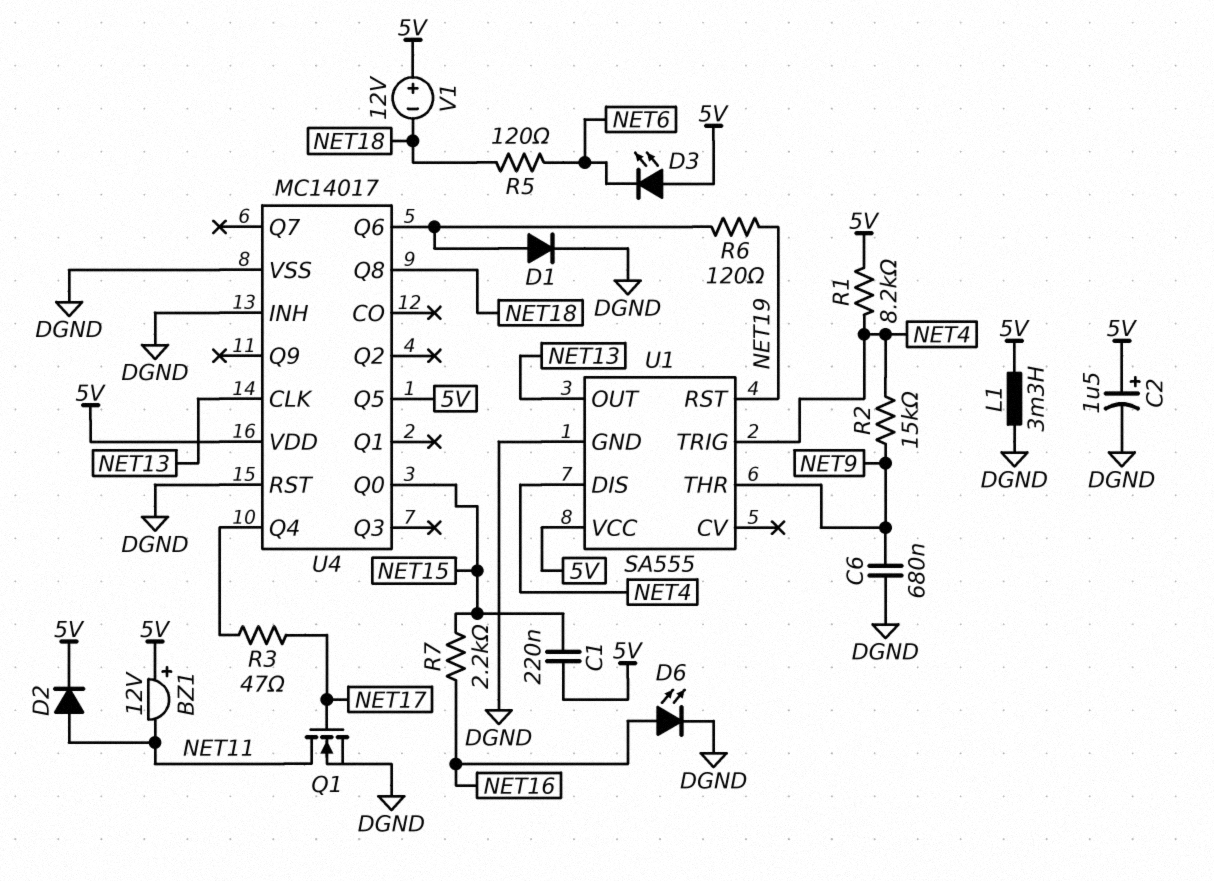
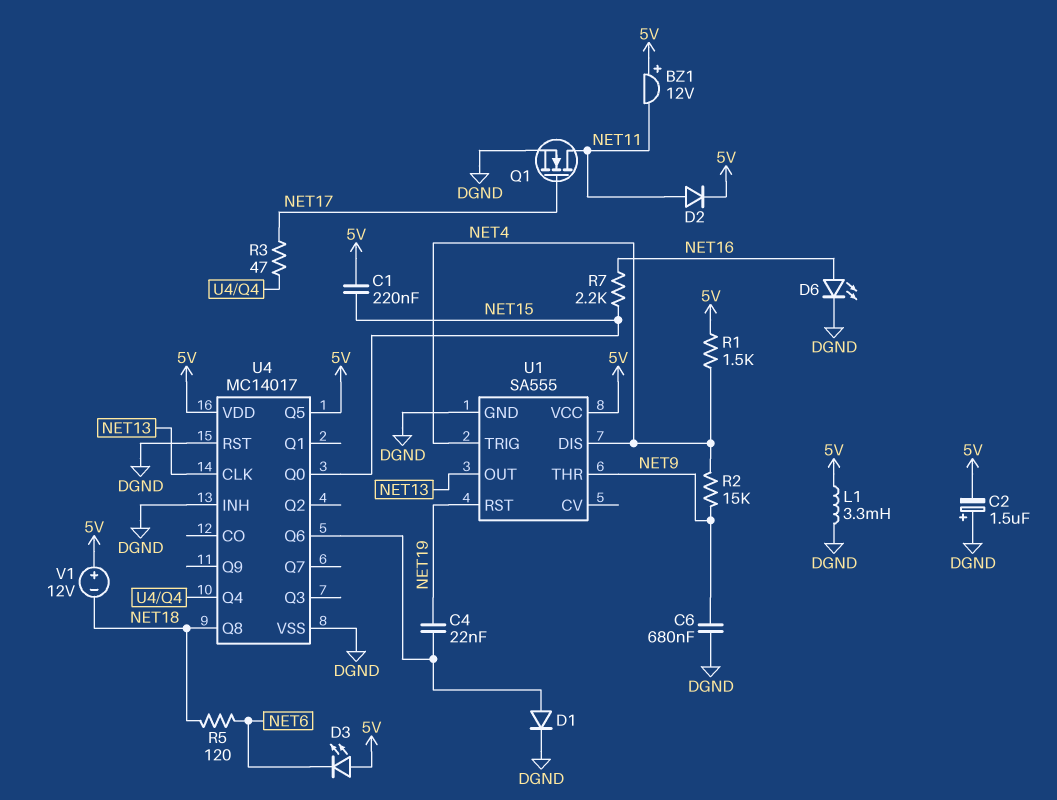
C2: 1.5uF (plus 5V, minus DGND) -> 1.5uF (plus DGND, minus 5V)
C4: none -> 22nF (NET19, U4/Q6)
R1: 8.2k (5V, NET4) -> 1.5k (5V, NET4)
R6: 120 (NET19, U4/Q6) -> none

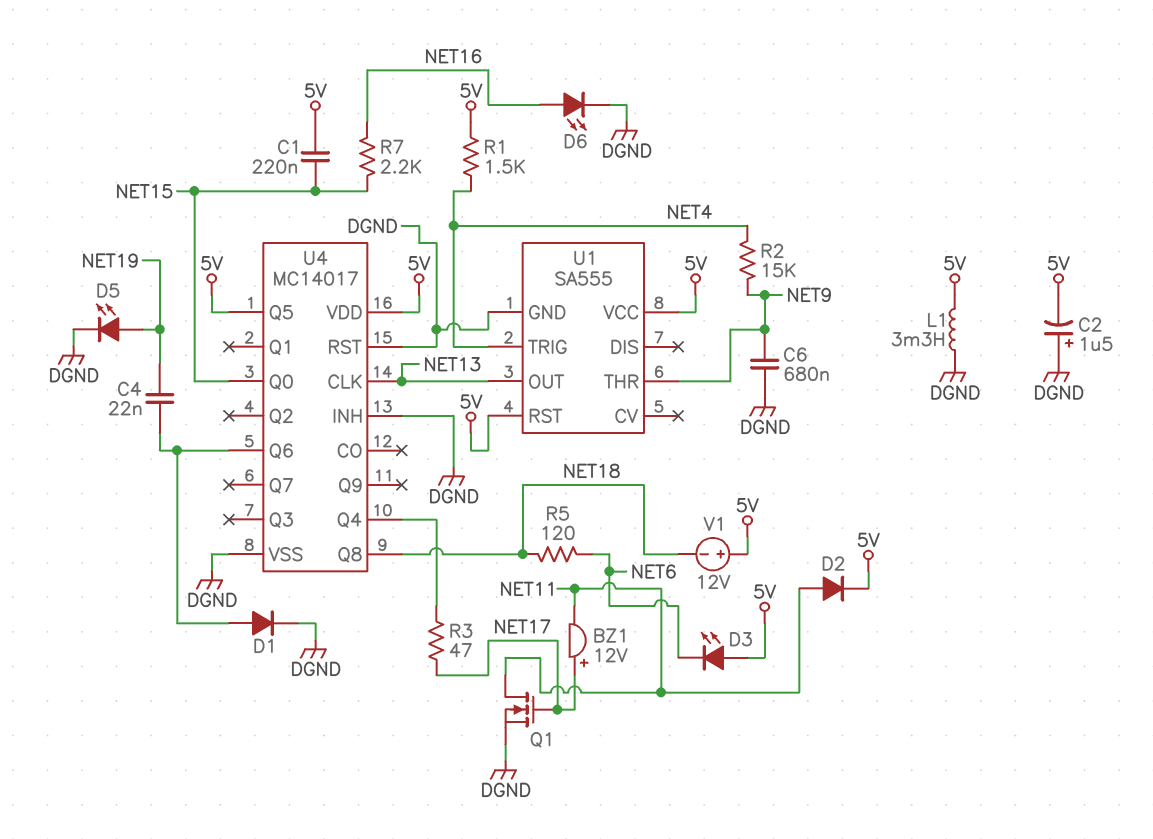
BZ1: buzzer 12V (plus 5V, minus NET11) -> buzzer 12V (plus NET17, minus NET11)
D5: none -> LED (A NET19, K DGND)
U1 pin DIS: NET4 -> none
U1 pin RST: NET19 -> 5V

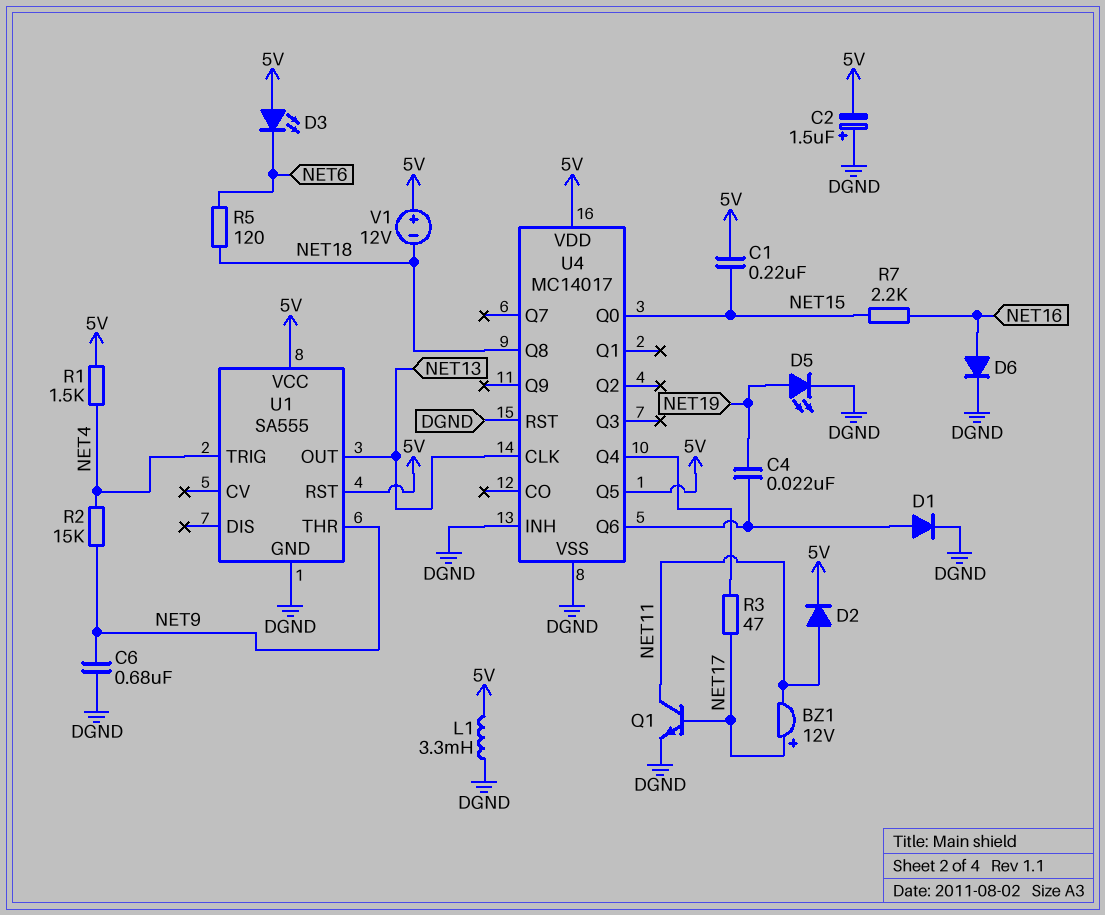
D6: LED (A NET16, K DGND) -> diode (A NET16, K DGND)
Q1: NMOS (G NET17, D NET11, S DGND) -> NPN (B NET17, C NET11, E DGND)

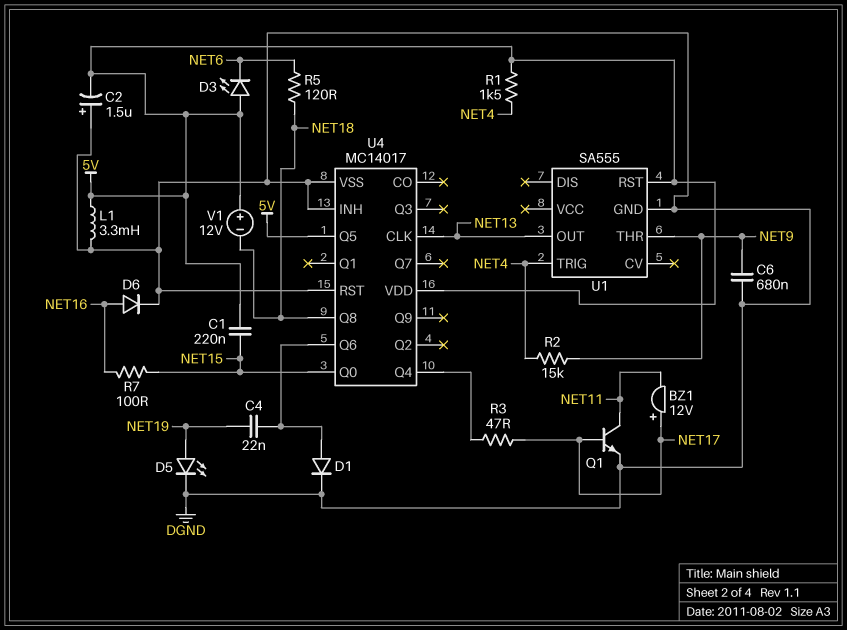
D2: diode (A NET11, K 5V) -> none
R7: 2.2k (NET15, NET16) -> 100 (NET15, NET16)
U1 pin VCC: 5V -> none

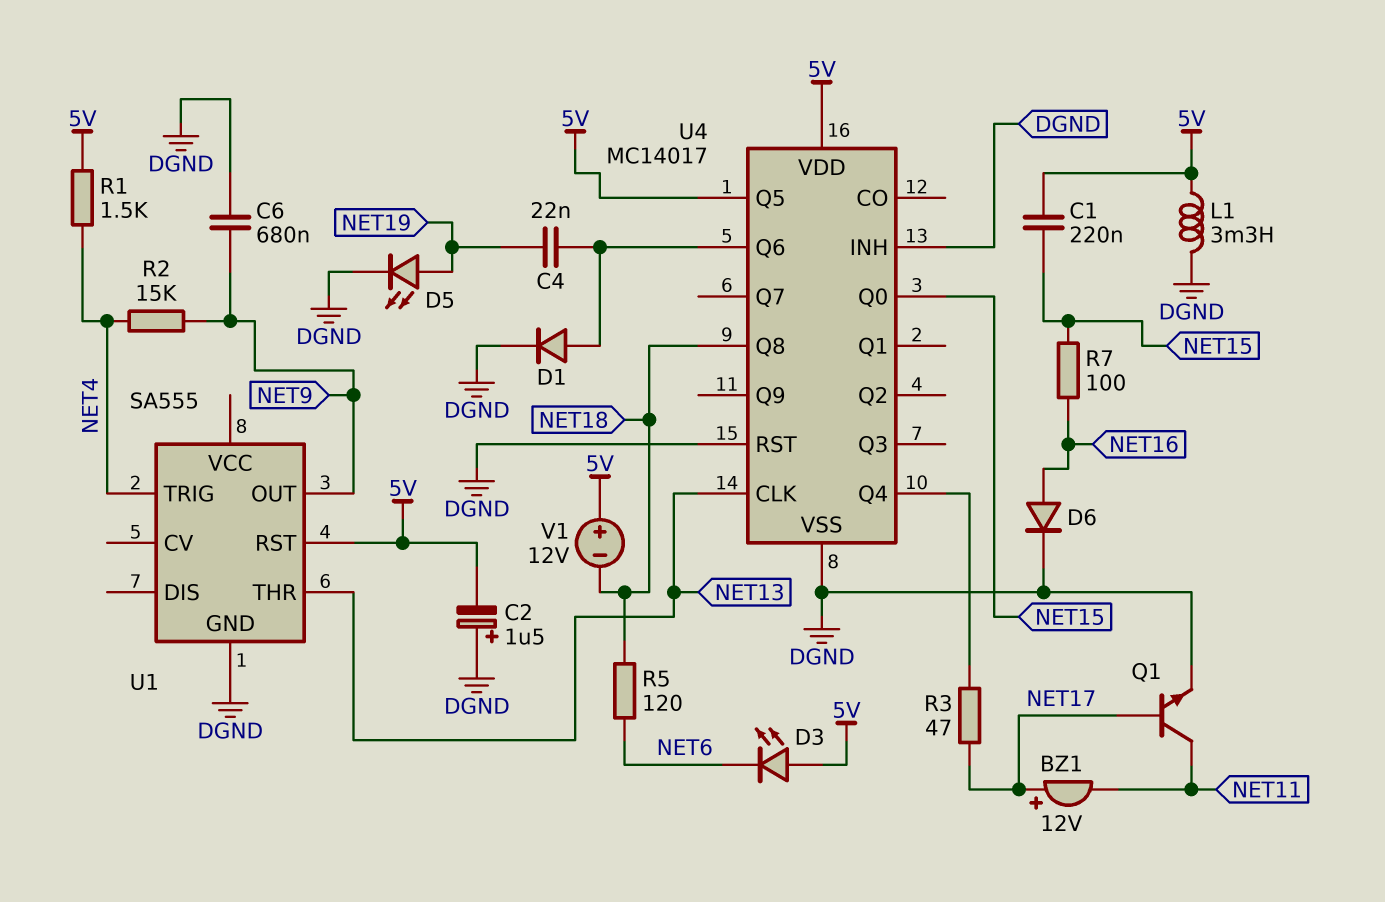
U1 pin OUT: NET13 -> NET9
U1 pin THR: NET9 -> NET13

